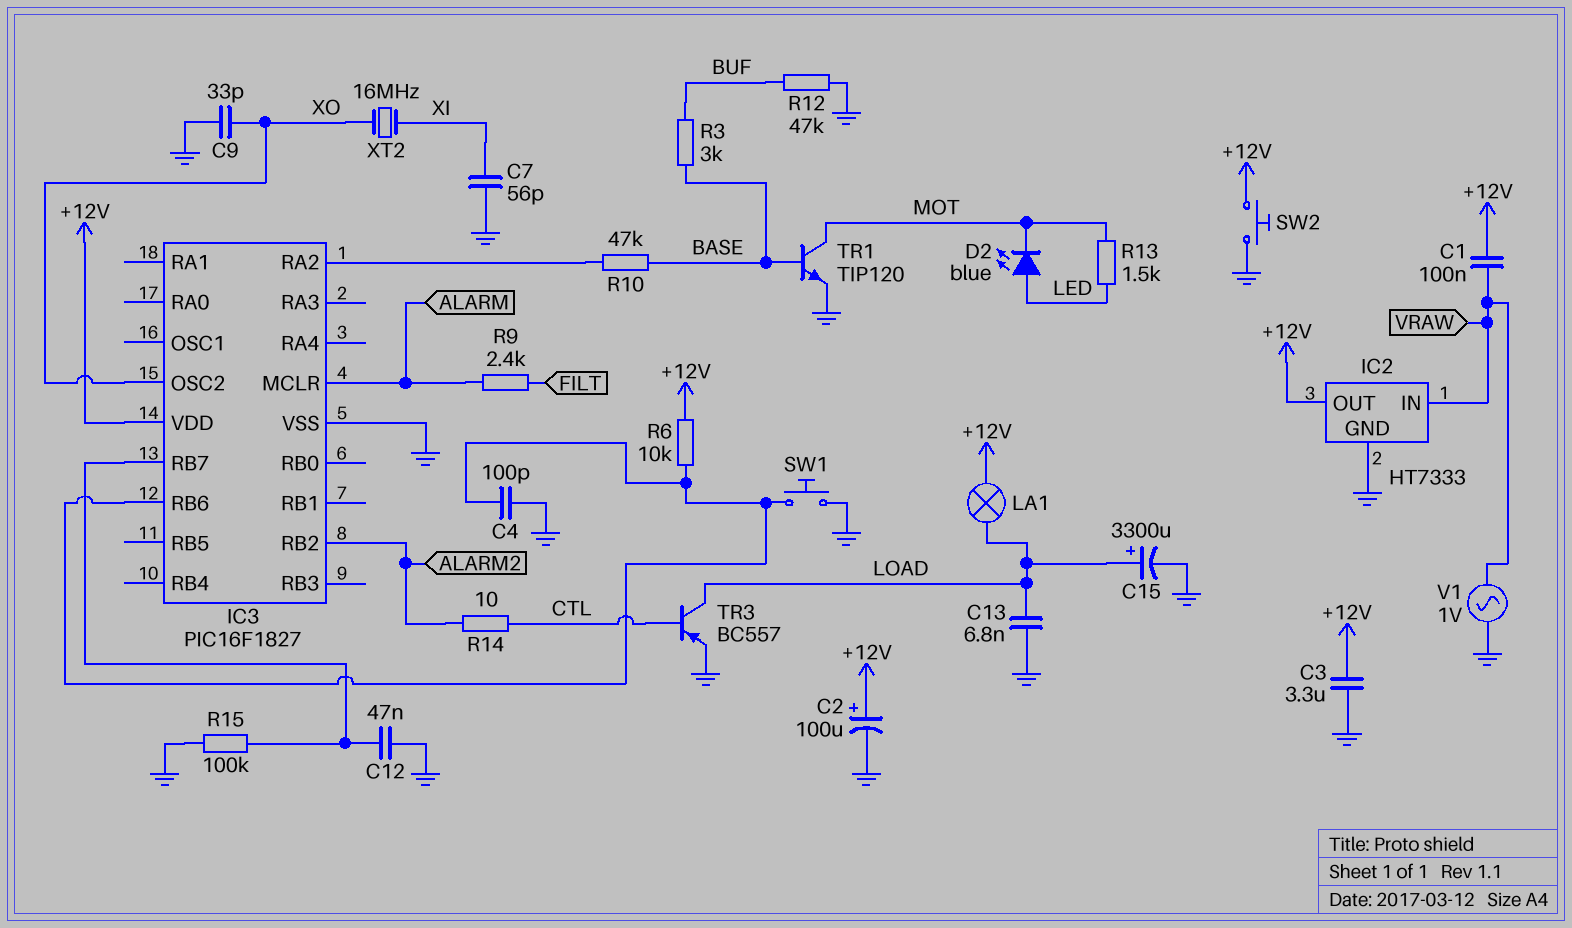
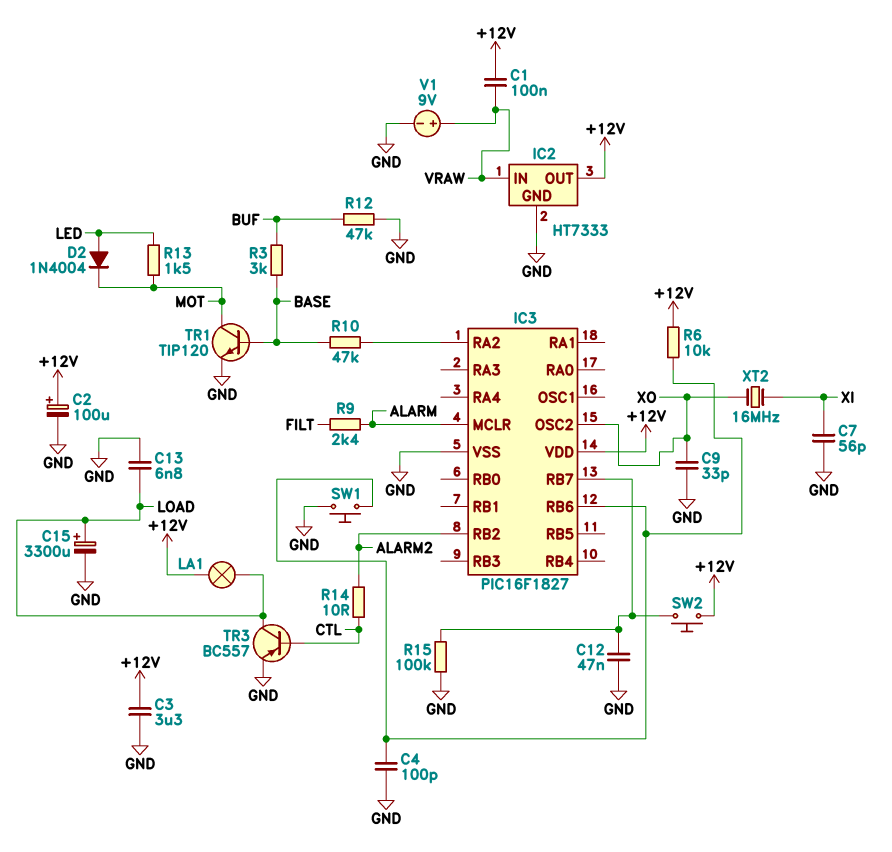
D2: LED blue (A LED, K MOT) -> diode 1N4004 (A LED, K MOT)
SW2: button (+12V, GND) -> button (+12V, IC3/RB7)
V1: AC 1V (GND, VRAW) -> 9V (plus VRAW, minus GND)

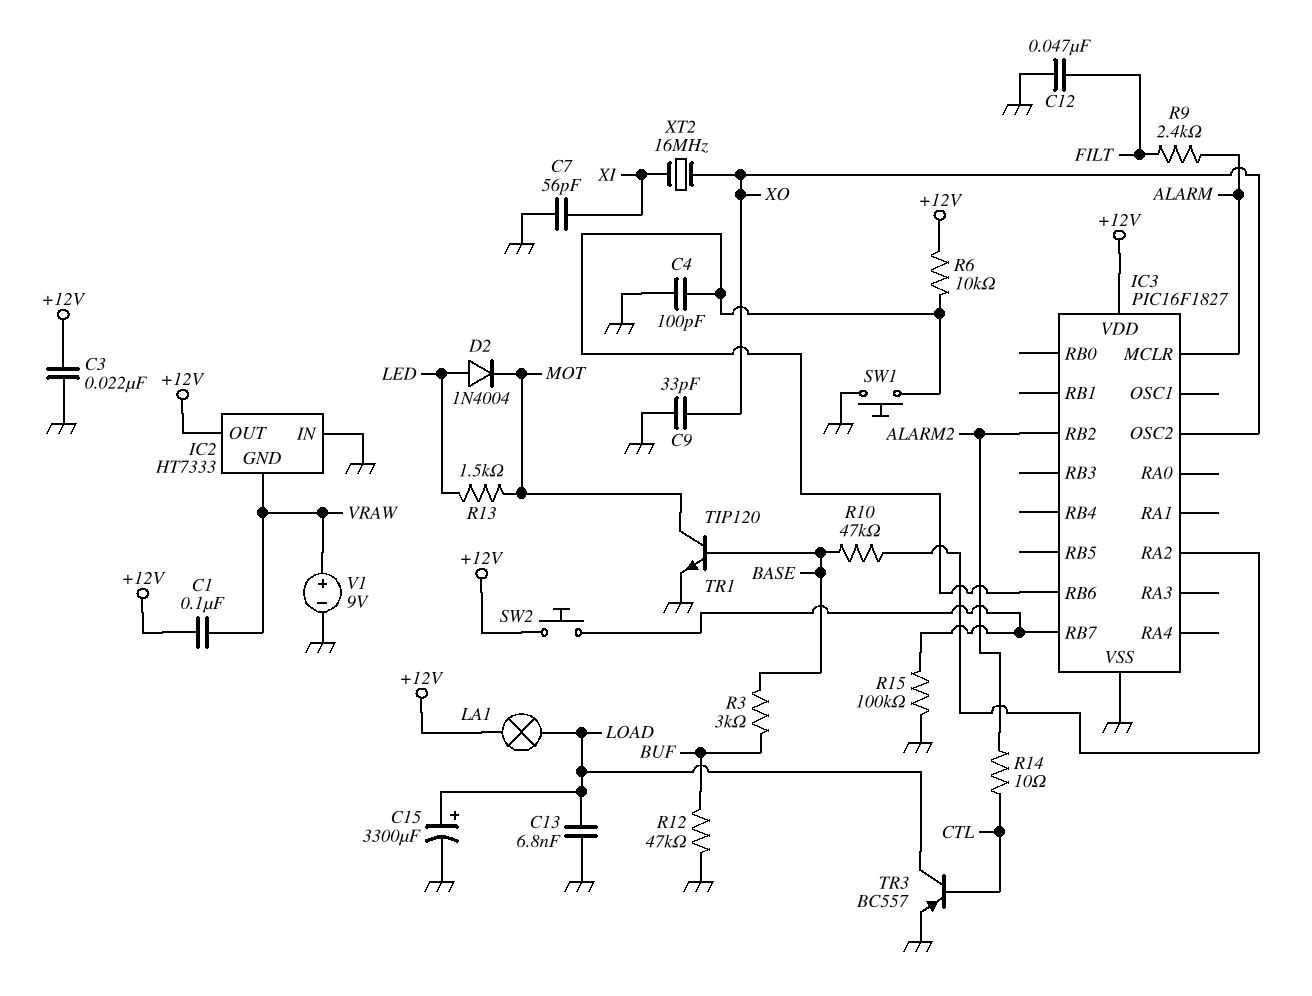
C2: 100uF (plus +12V, minus GND) -> none
C3: 3.3uF (+12V, GND) -> 22nF (+12V, GND)
C12: 47nF (GND, IC3/RB7) -> 47nF (FILT, GND)
IC2 pin GND: GND -> VRAW
IC2 pin IN: VRAW -> GND

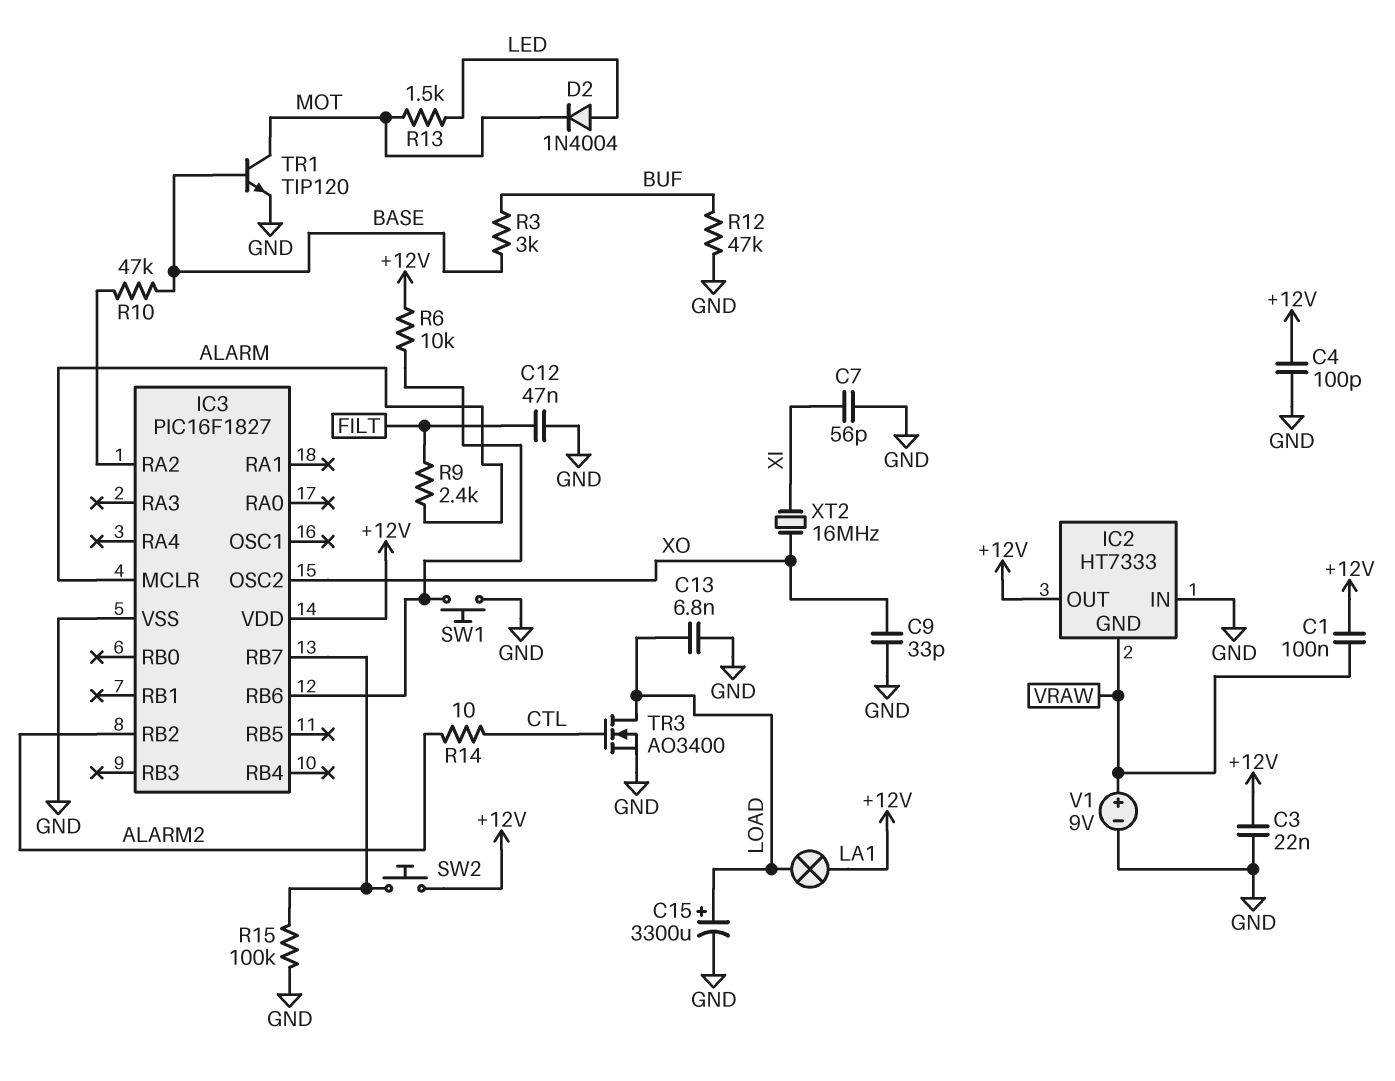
C4: 100pF (GND, IC3/RB6) -> 100pF (+12V, GND)
TR3: PNP BC557 (B CTL, C LOAD, E GND) -> NMOS AO3400 (G CTL, D LOAD, S GND)

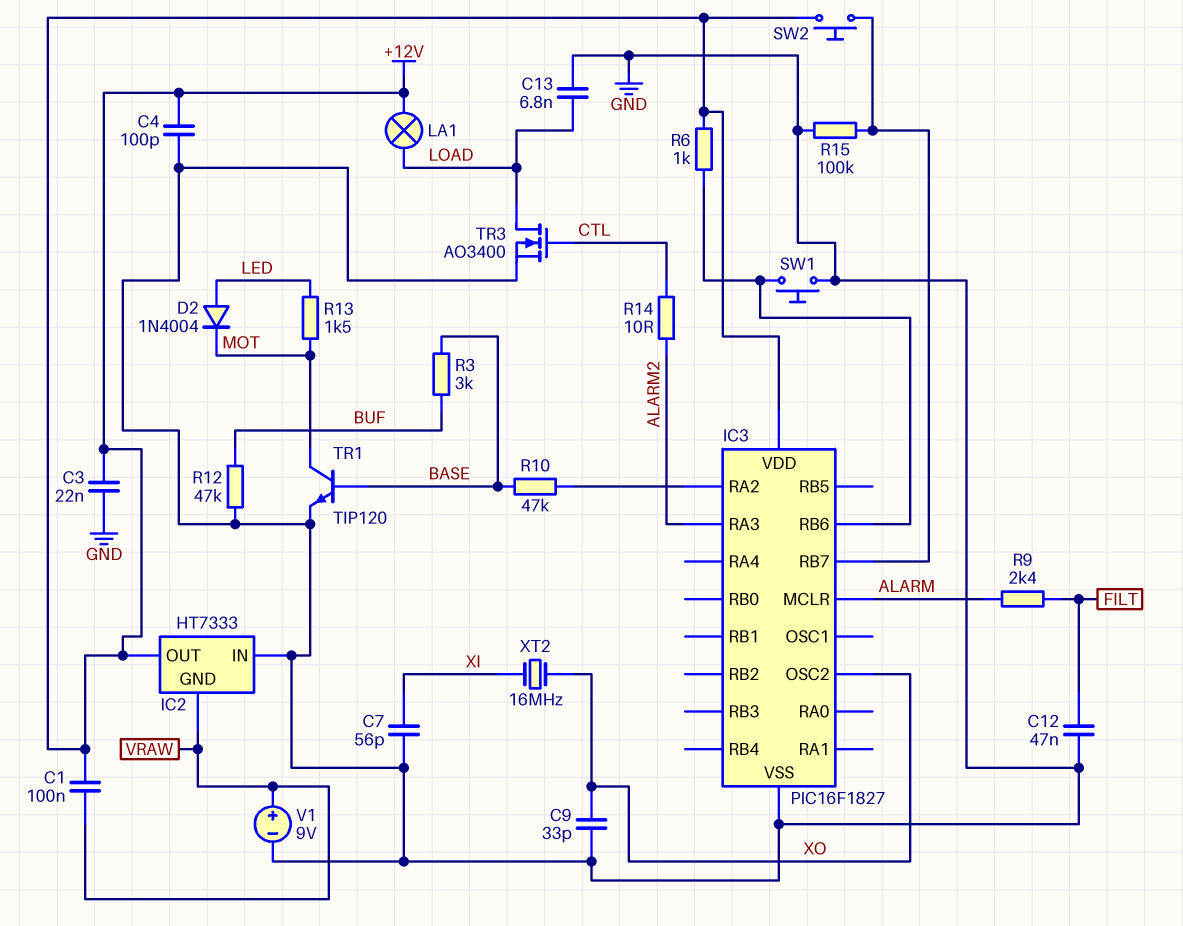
C15: 3300uF (plus LOAD, minus GND) -> none
IC3 pin RA3: none -> ALARM2
IC3 pin RB2: ALARM2 -> none
R6: 10k (+12V, IC3/RB6) -> 1k (+12V, IC3/RB6)

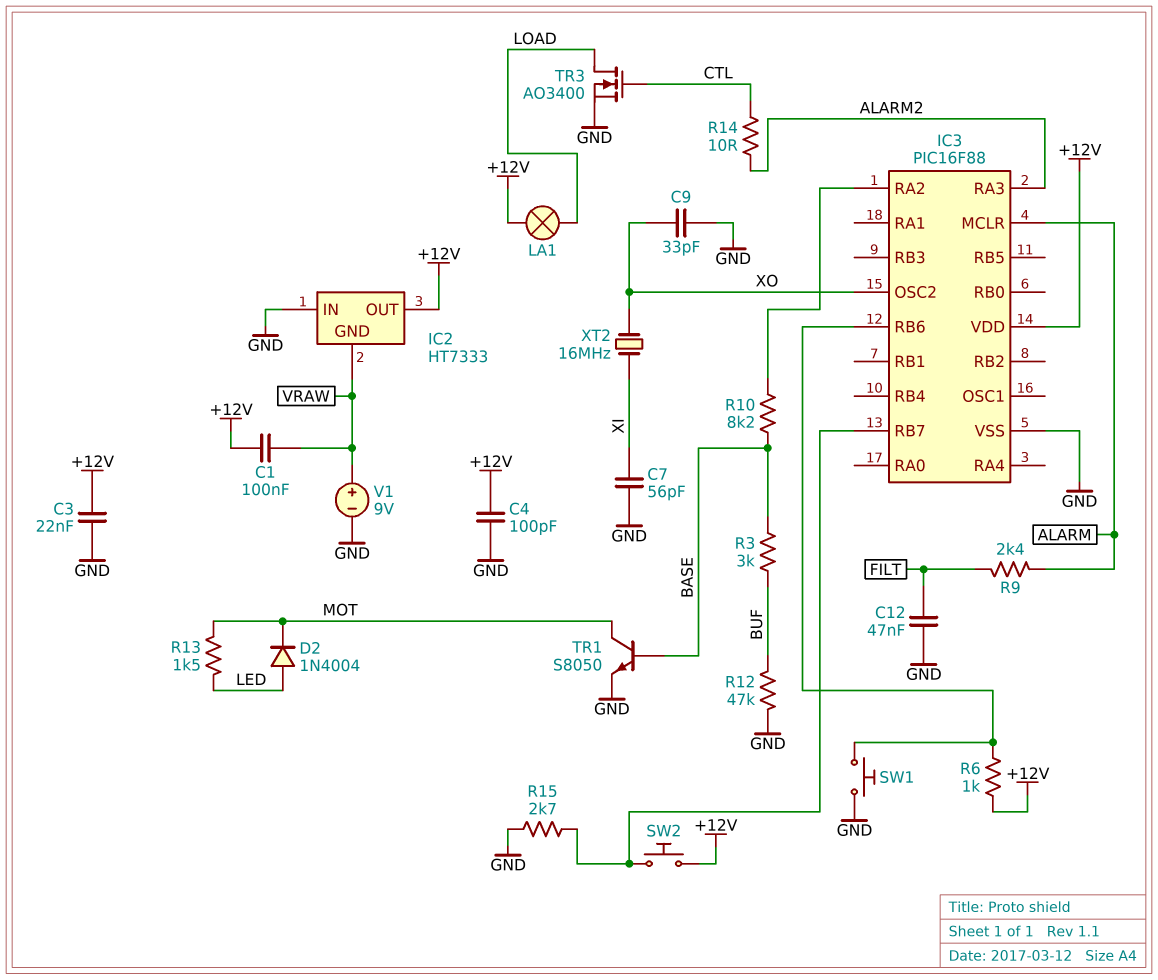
C13: 6.8nF (GND, LOAD) -> none
IC3: PIC16F1827 -> PIC16F88
R10: 47k (BASE, IC3/RA2) -> 8.2k (BASE, IC3/RA2)
R15: 100k (GND, IC3/RB7) -> 2.7k (GND, IC3/RB7)
TR1: NPN TIP120 (B BASE, C MOT, E GND) -> NPN S8050 (B BASE, C MOT, E GND)

